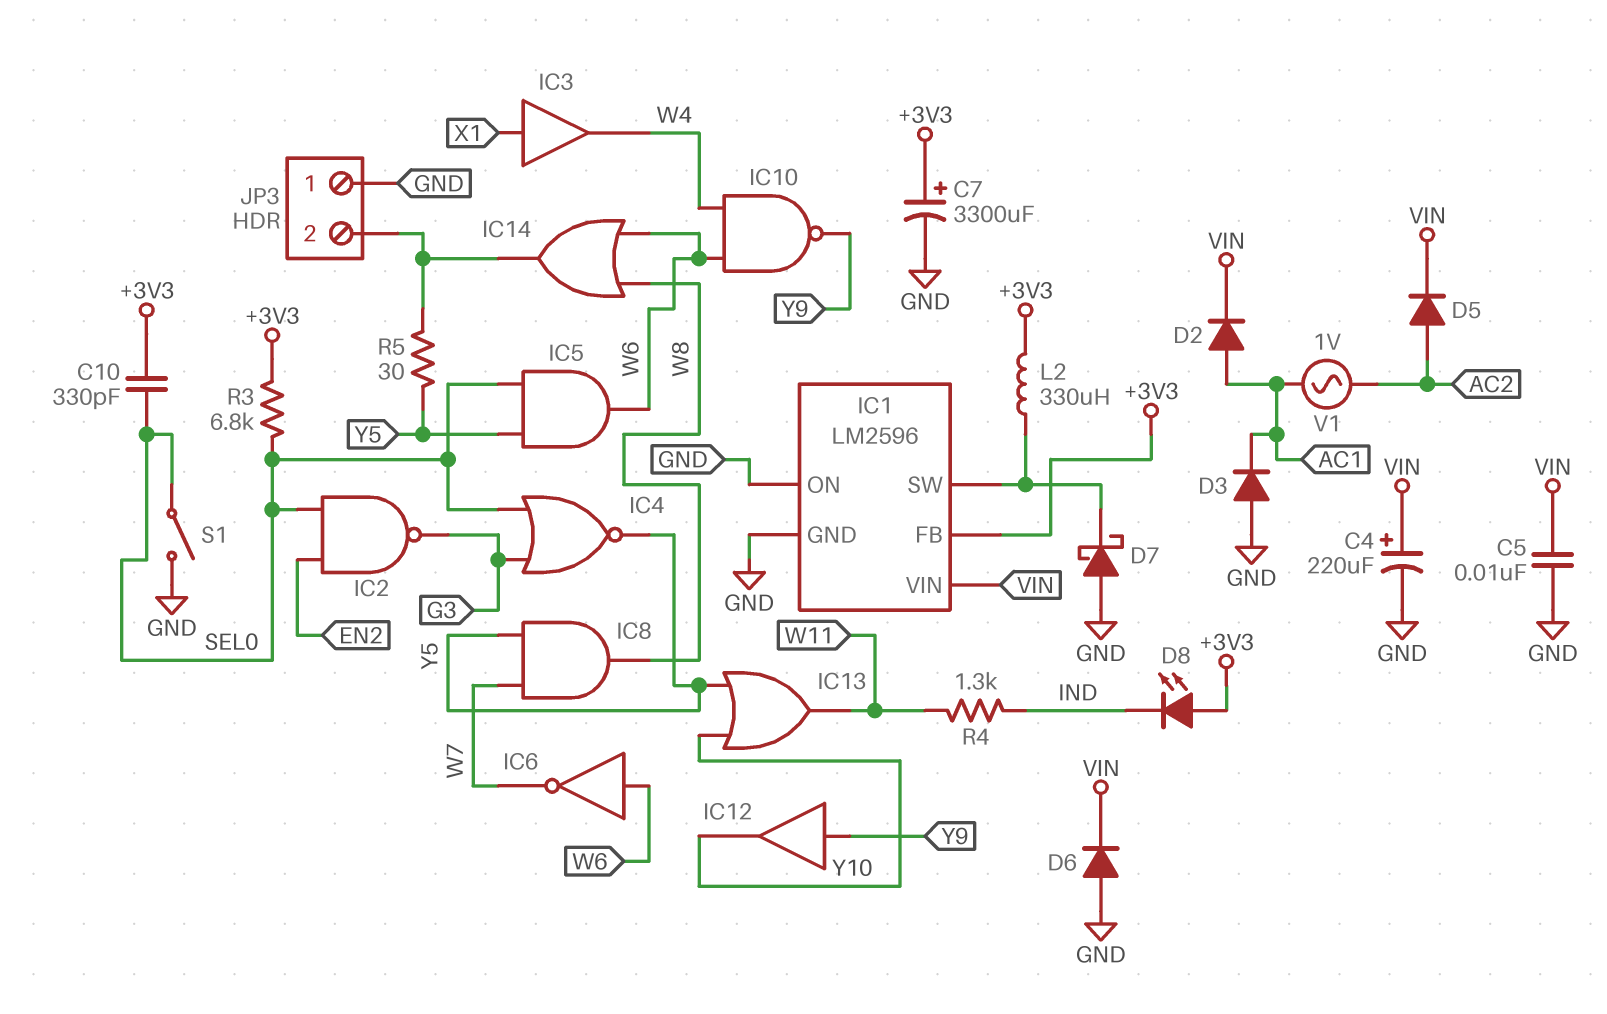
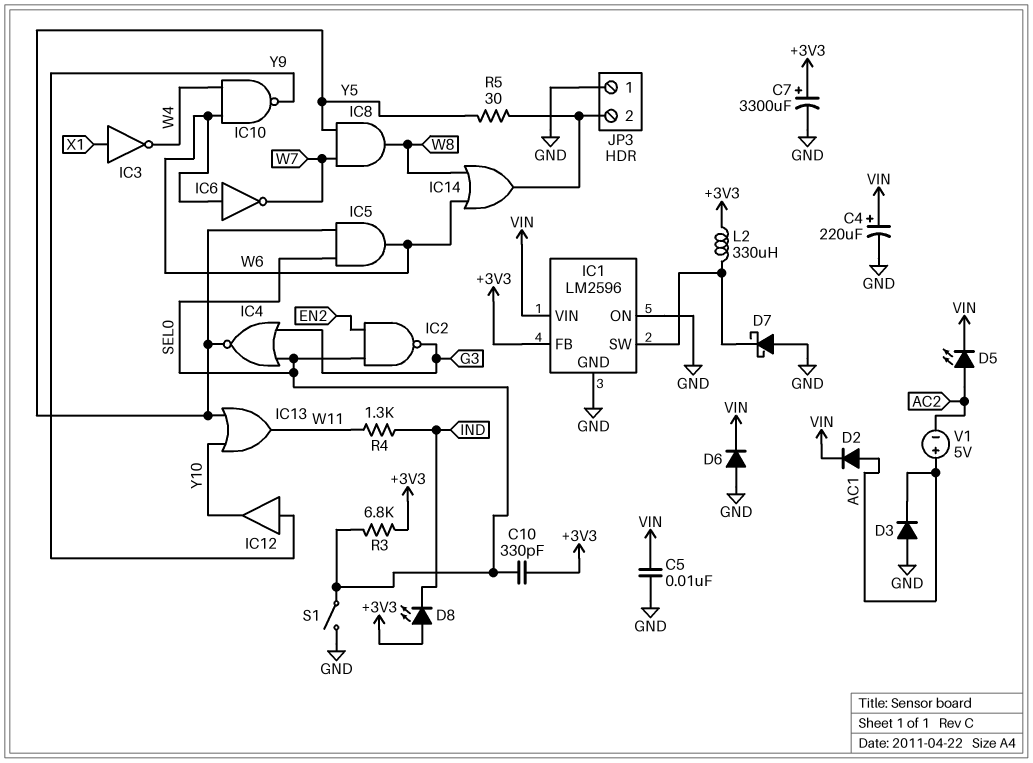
D5: diode (A AC2, K VIN) -> LED (A AC2, K VIN)
IC3: buffer (in X1, out W4) -> NOT (in X1, out W4)
V1: AC 1V (AC1, AC2) -> 5V (plus AC1, minus AC2)

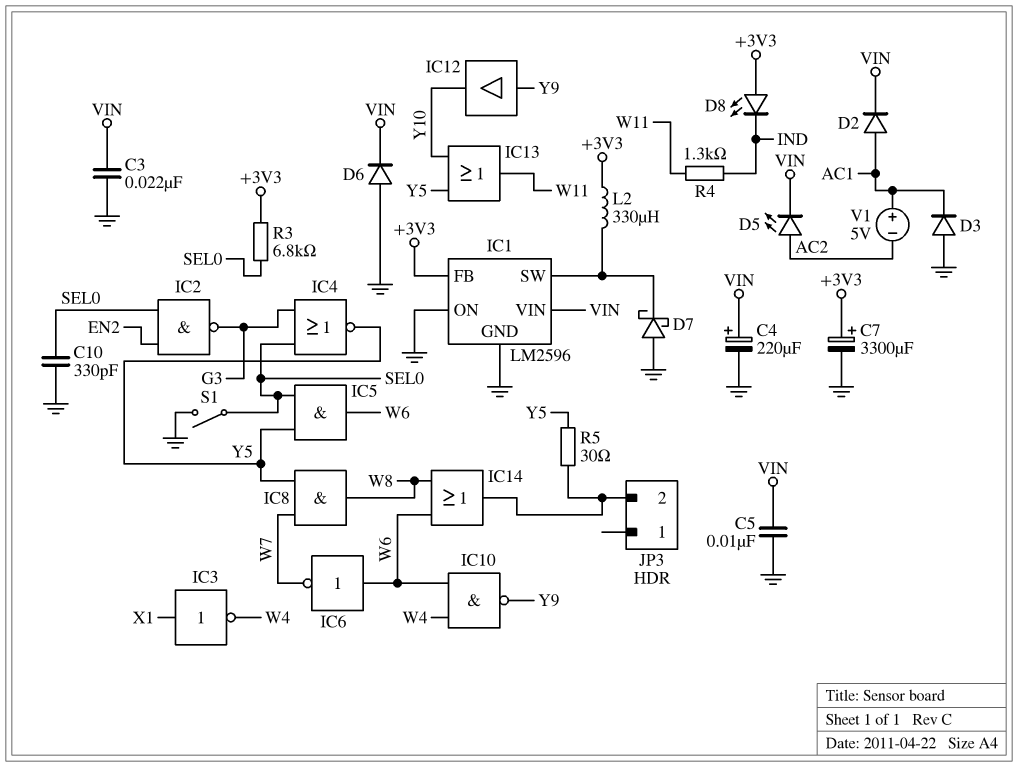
C3: none -> 22nF (GND, VIN)
C10: 330pF (+3V3, SEL0) -> 330pF (GND, SEL0)
JP3 pin 1: GND -> none

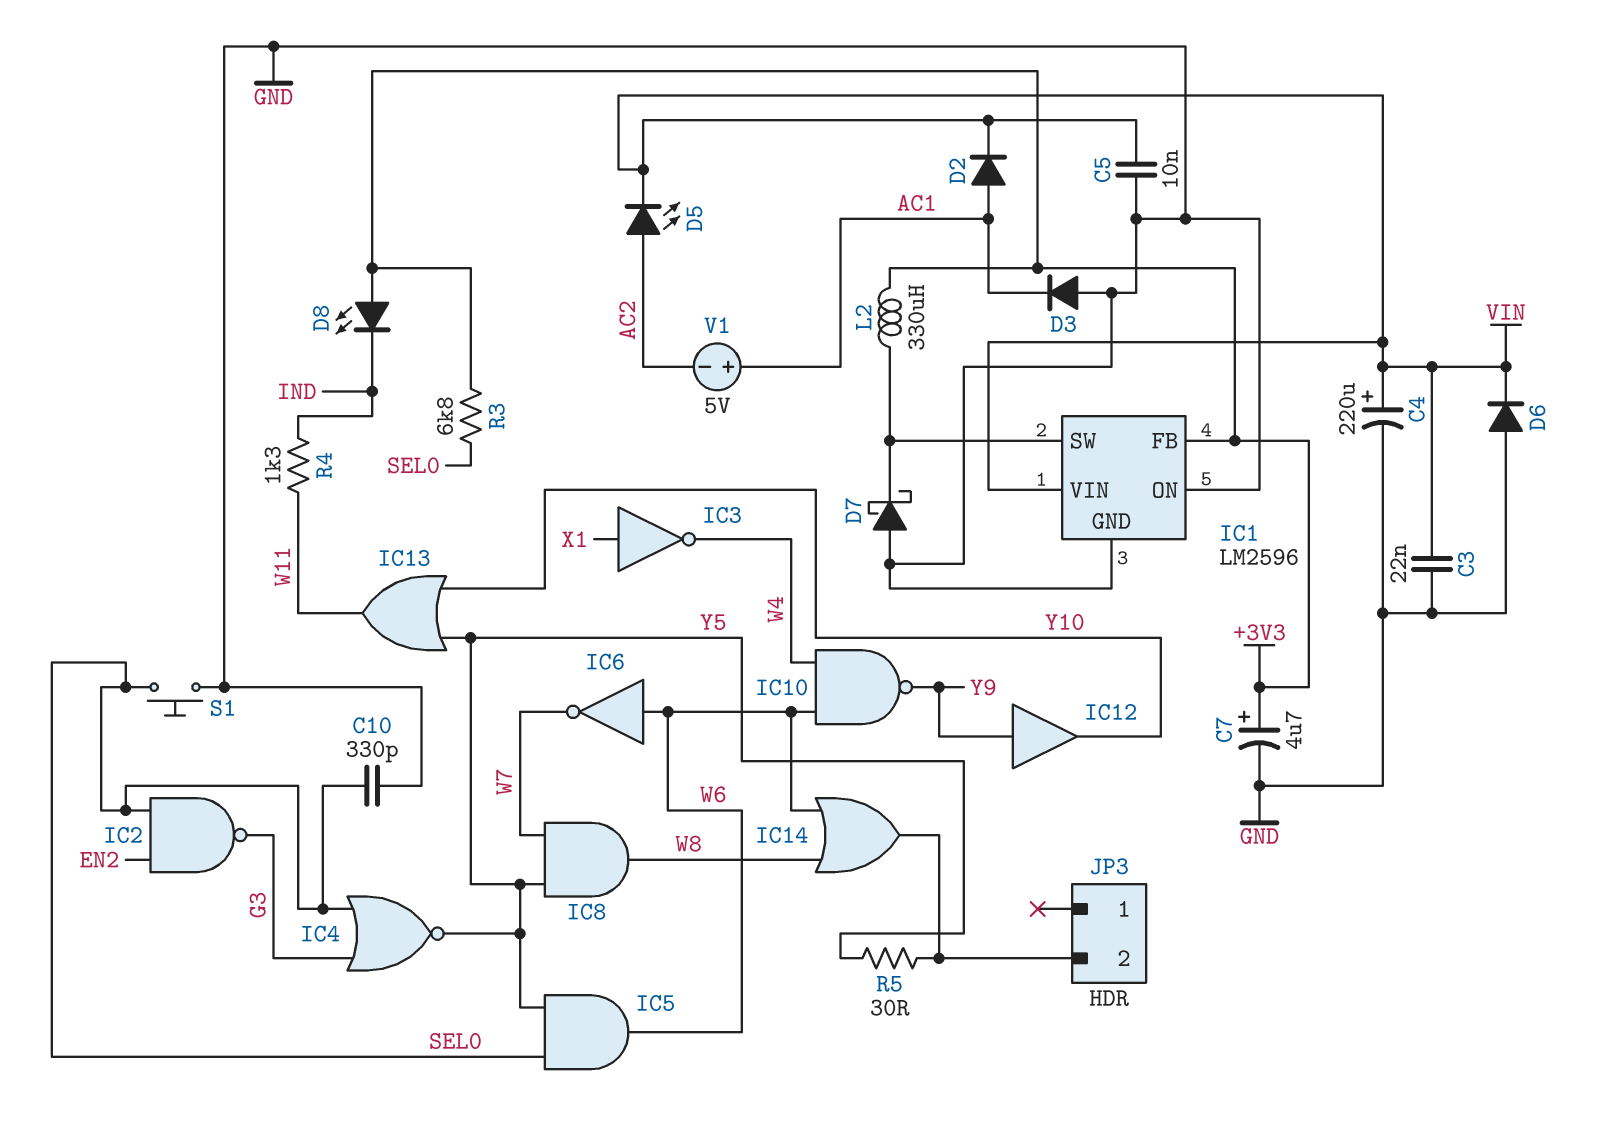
C7: 3300uF (plus +3V3, minus GND) -> 4.7uF (plus +3V3, minus GND)
S1: switch (GND, SEL0) -> button (GND, SEL0)

